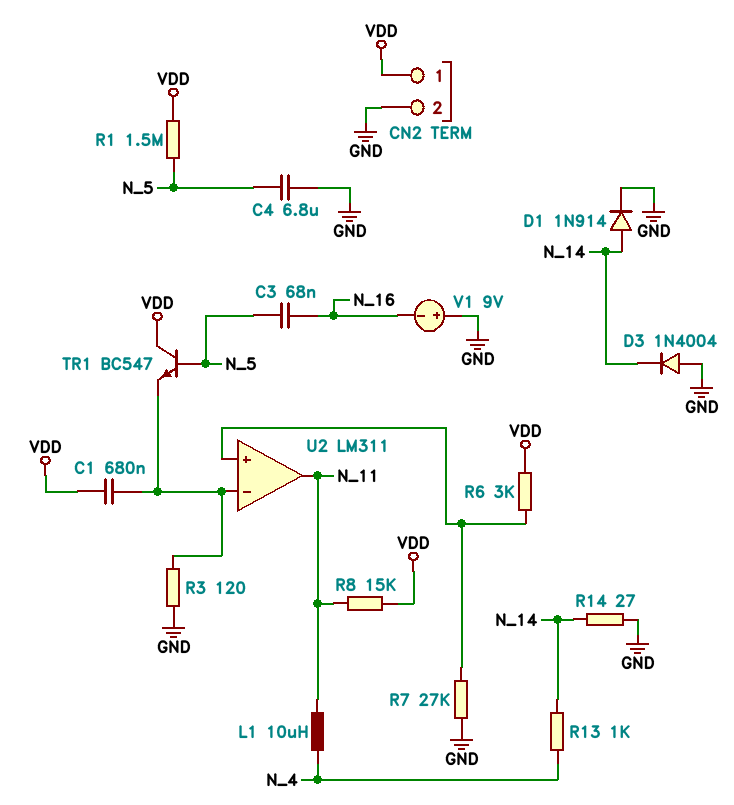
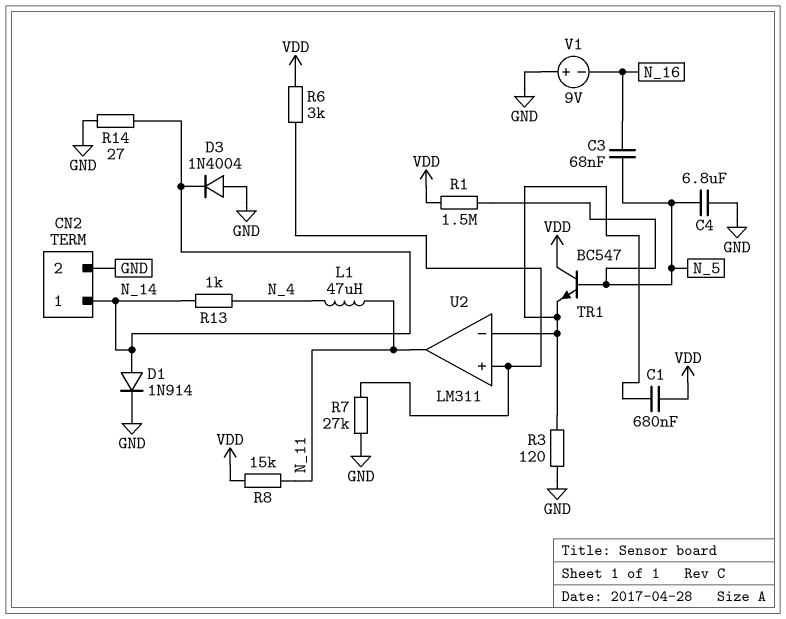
CN2 pin 1: VDD -> N_14
L1: 10uH (N_4, N_11) -> 47uH (N_4, N_11)

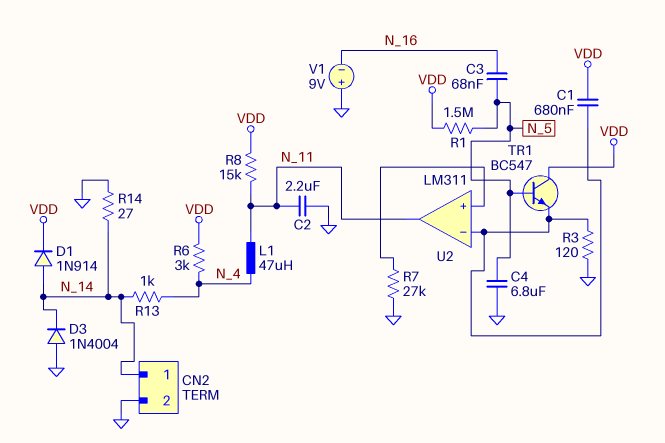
C2: none -> 2.2uF (GND, N_11)
D1: diode 1N914 (A N_14, K GND) -> diode 1N914 (A N_14, K VDD)
R6: 3k (U2/in+, VDD) -> 3k (N_4, VDD)

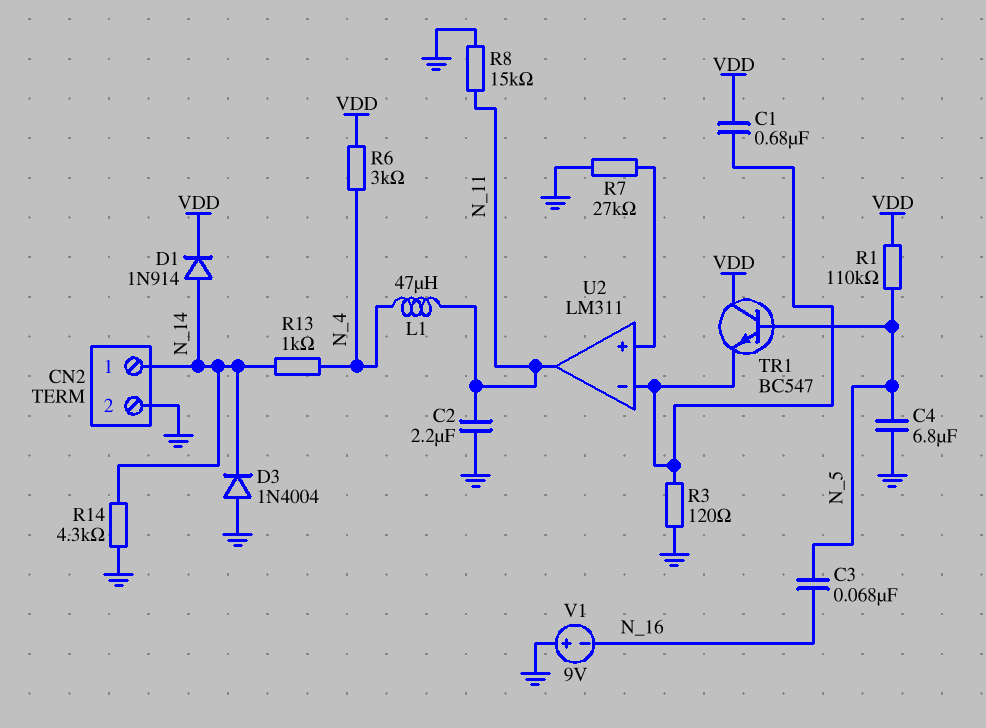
R1: 1.5M (N_5, VDD) -> 110k (N_5, VDD)
R8: 15k (N_11, VDD) -> 15k (GND, N_11)
R14: 27 (GND, N_14) -> 4.3k (GND, N_14)

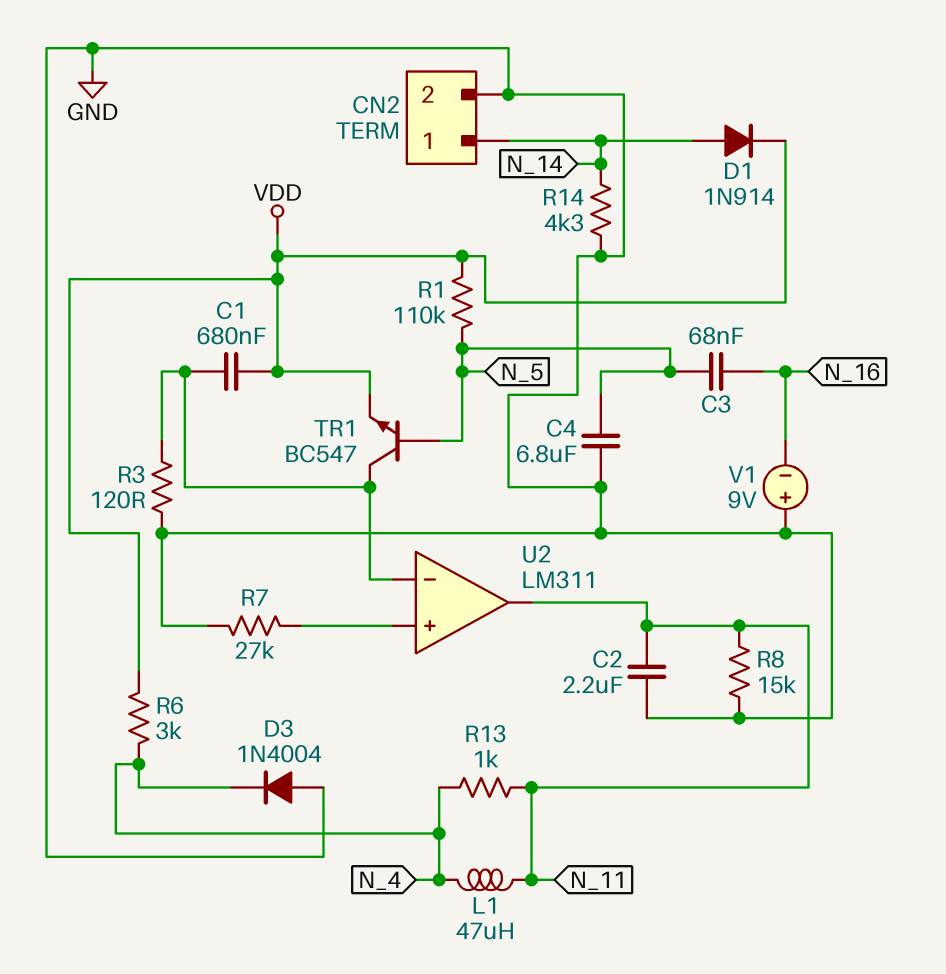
D3: diode 1N4004 (A GND, K N_14) -> diode 1N4004 (A GND, K N_4)
R13: 1k (N_4, N_14) -> 1k (N_4, N_11)
TR1: NPN BC547 (B N_5, C VDD, E U2/in-) -> NPN BC547 (B N_5, C U2/in-, E VDD)

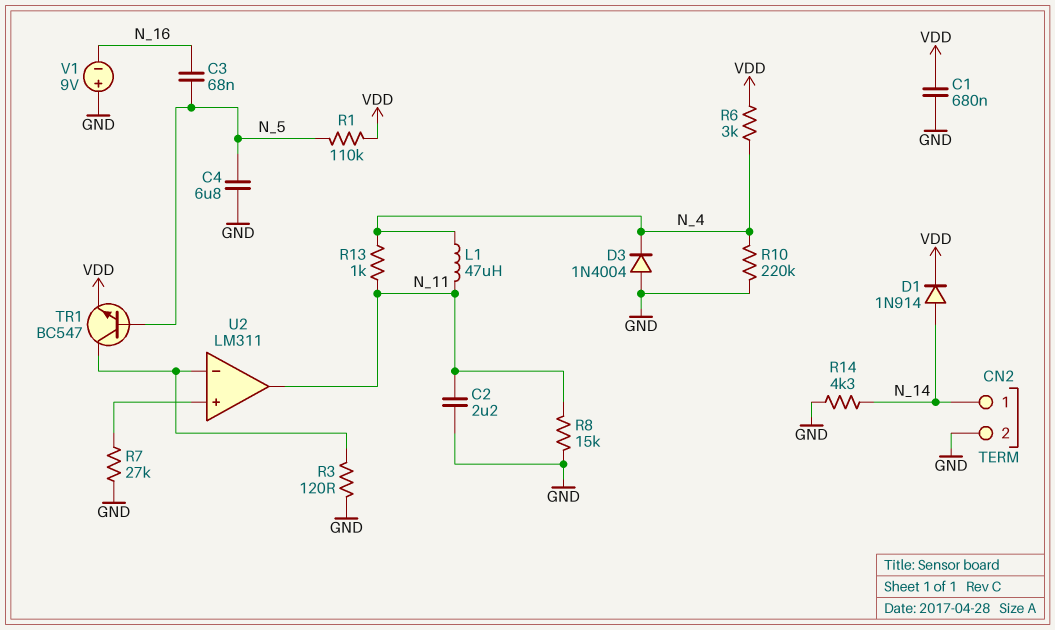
C1: 680nF (U2/in-, VDD) -> 680nF (GND, VDD)
R10: none -> 220k (GND, N_4)

